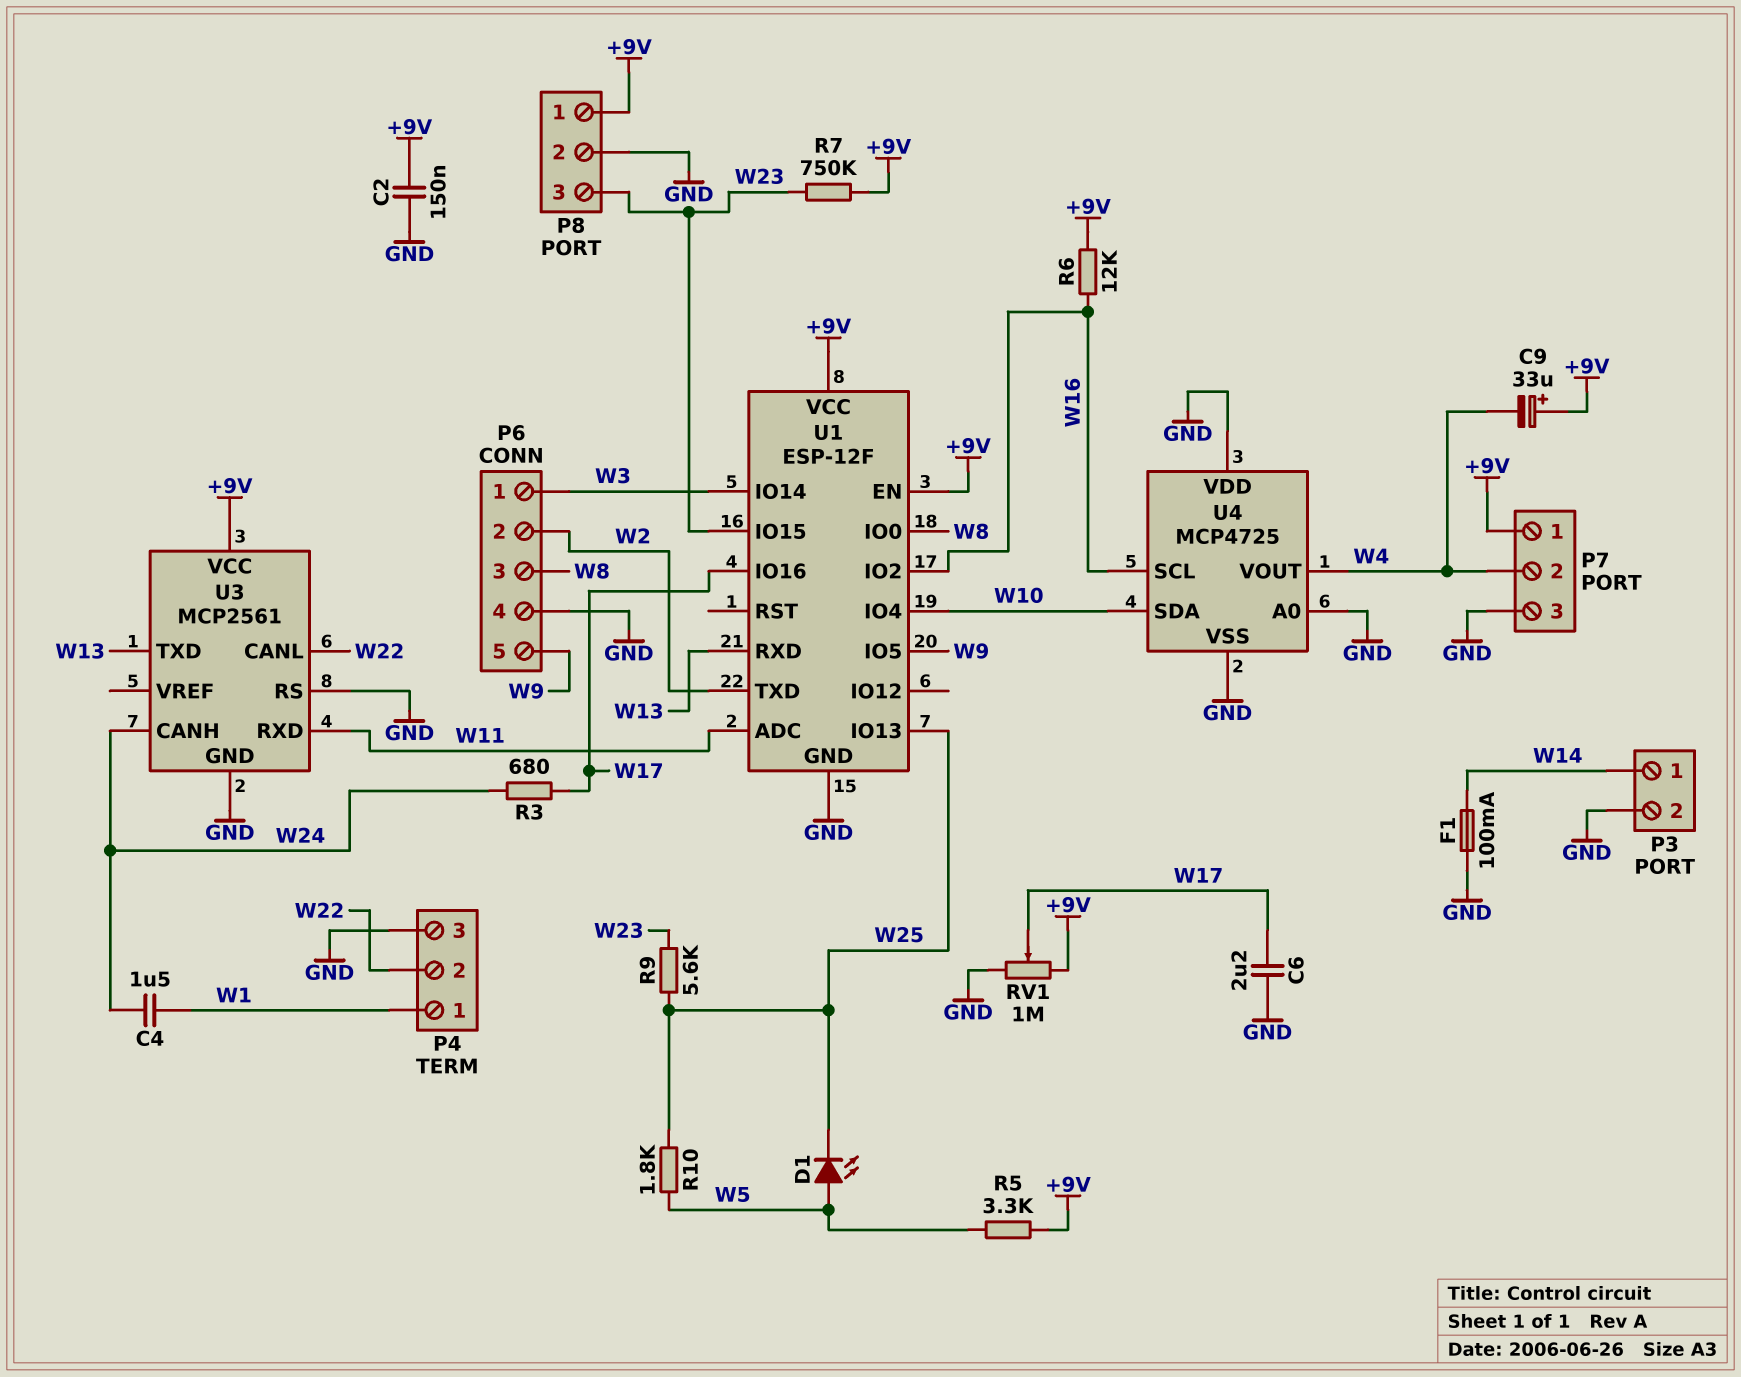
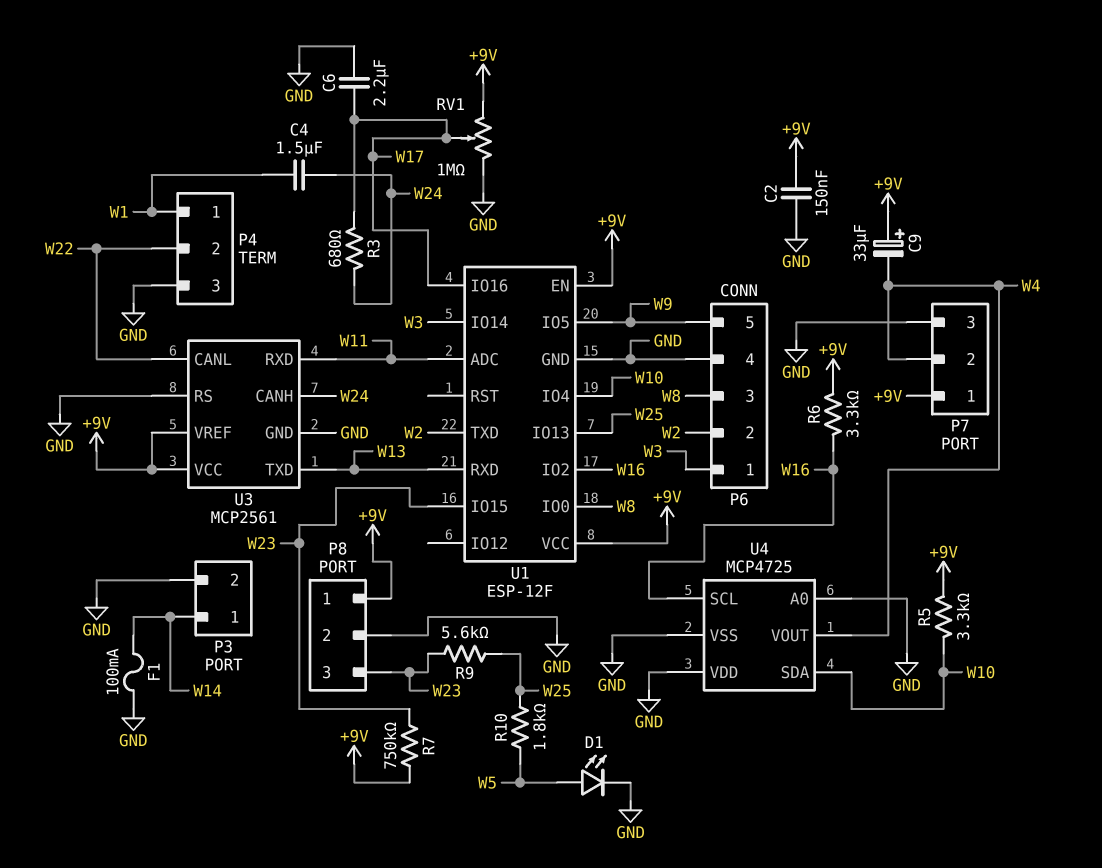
D1: LED (A W5, K W25) -> LED (A W5, K GND)
R5: 3.3k (+9V, W5) -> 3.3k (+9V, W10)
R6: 12k (+9V, W16) -> 3.3k (+9V, W16)
U3 pin VREF: none -> +9V

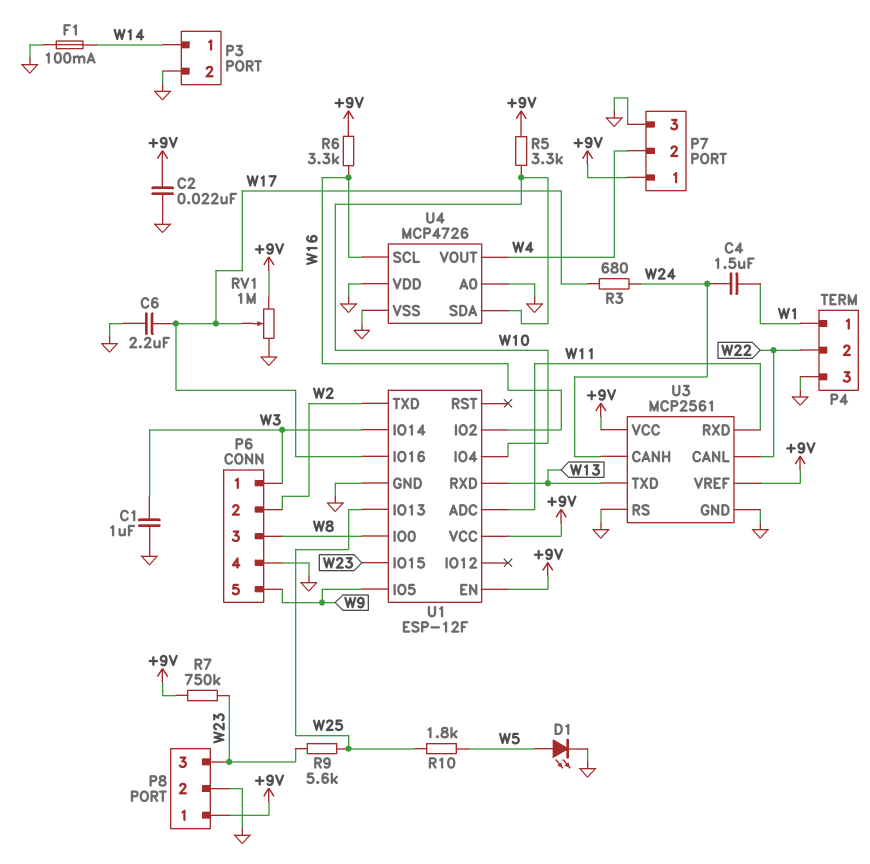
C1: none -> 1uF (GND, W3)
C2: 150nF (+9V, GND) -> 22nF (+9V, GND)
C9: 33uF (plus +9V, minus W4) -> none
U4: MCP4725 -> MCP4726

